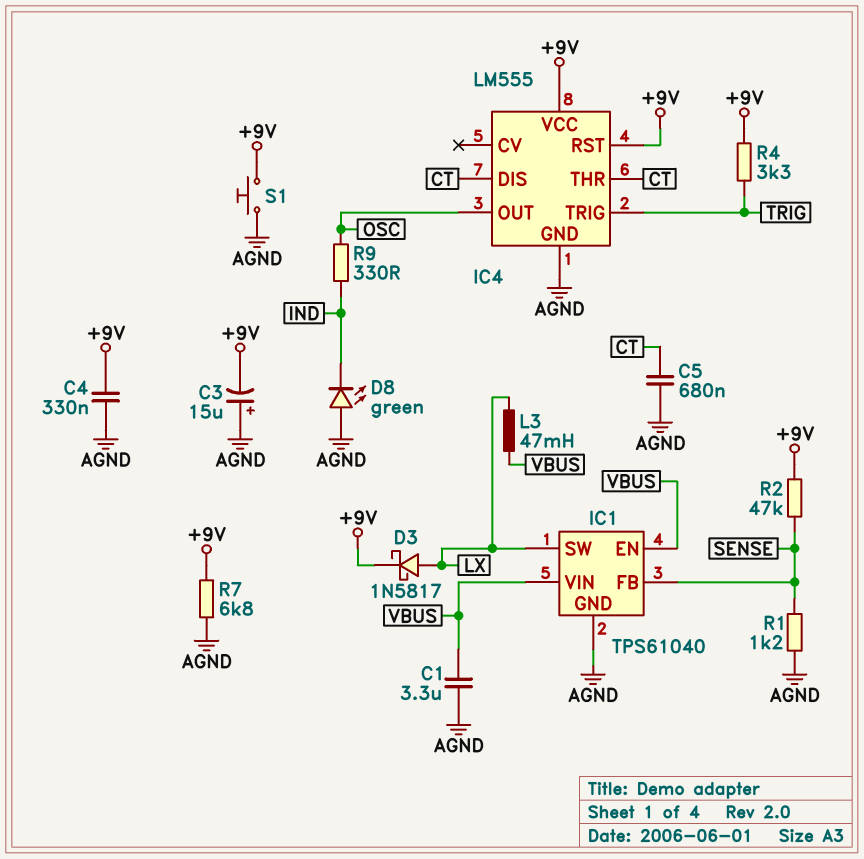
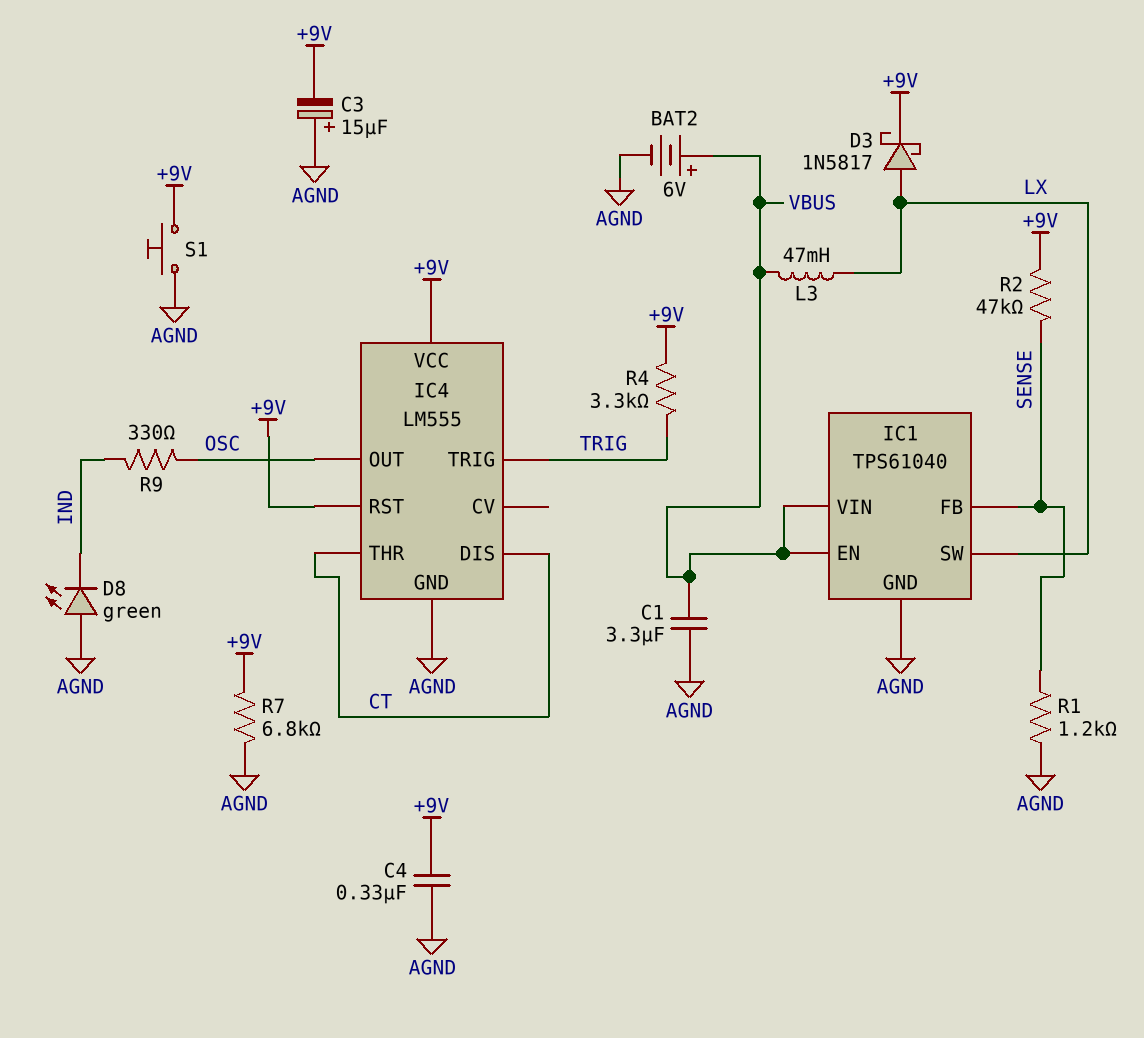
BAT2: none -> 6V (plus VBUS, minus AGND)
C5: 680nF (AGND, CT) -> none

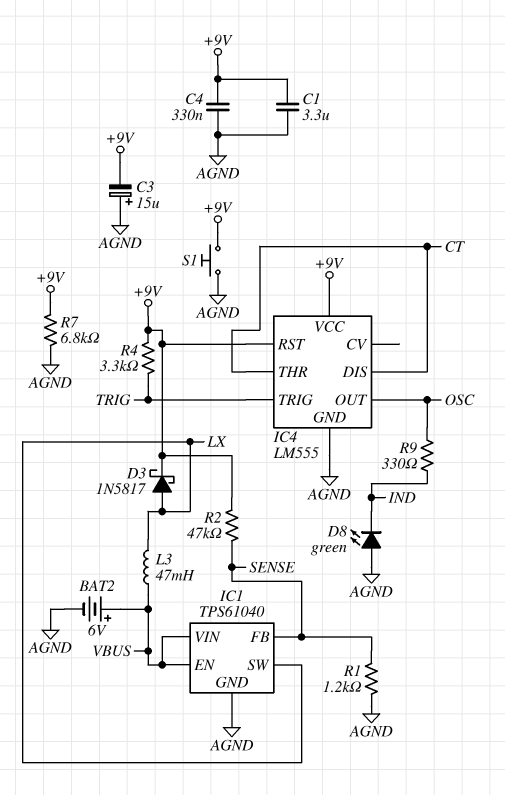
C1: 3.3uF (AGND, VBUS) -> 3.3uF (+9V, AGND)

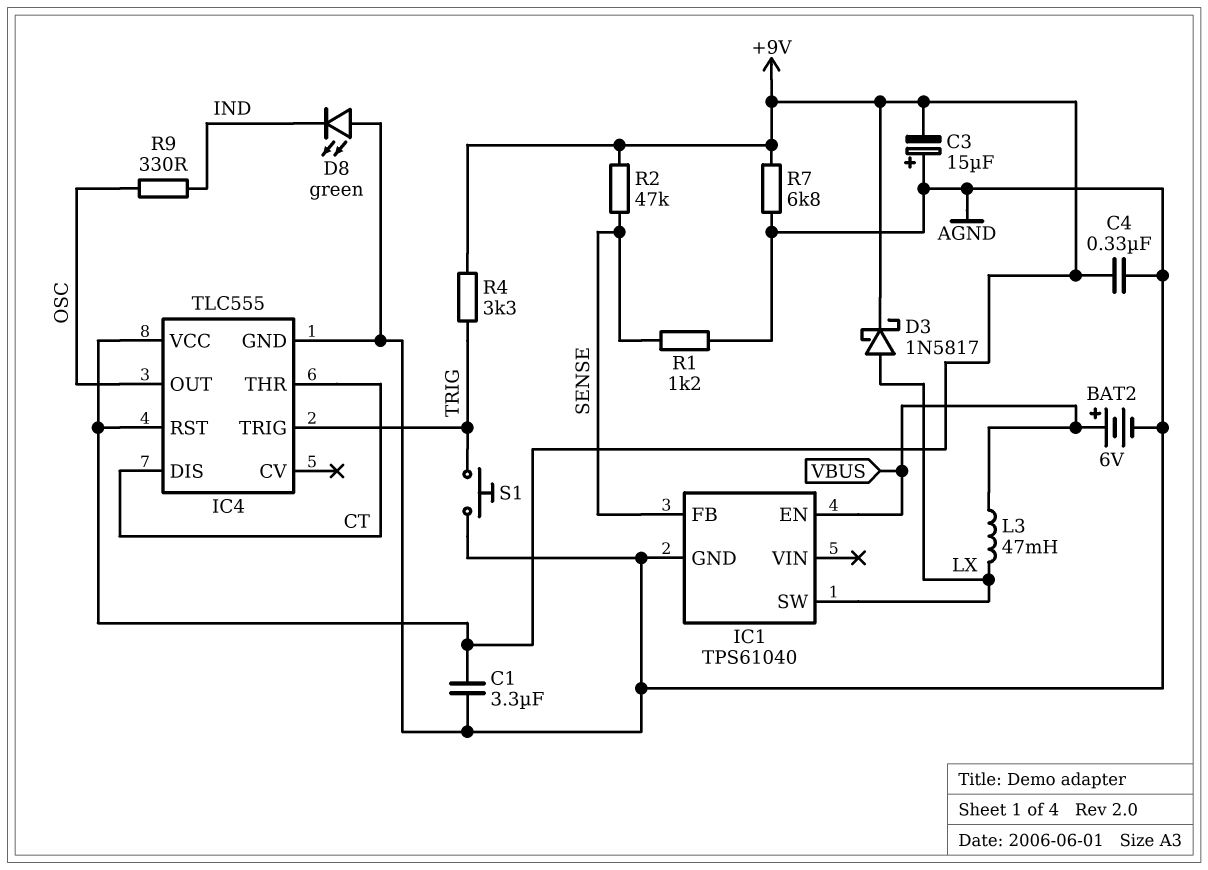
IC1 pin VIN: VBUS -> none
IC4: LM555 -> TLC555
S1: button (+9V, AGND) -> button (AGND, TRIG)

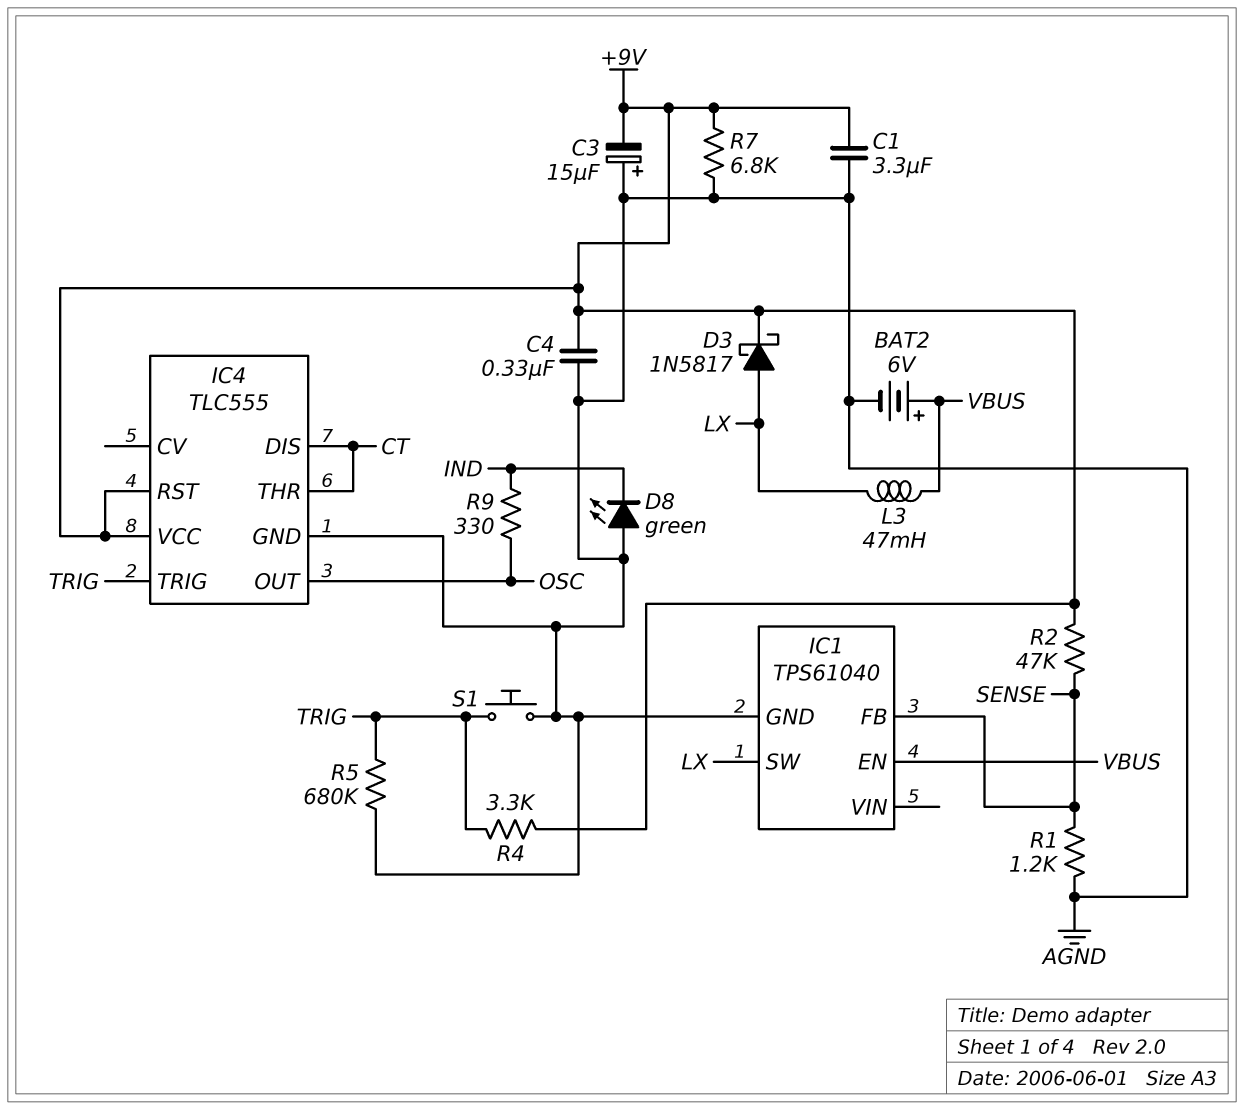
R5: none -> 680k (AGND, TRIG)

